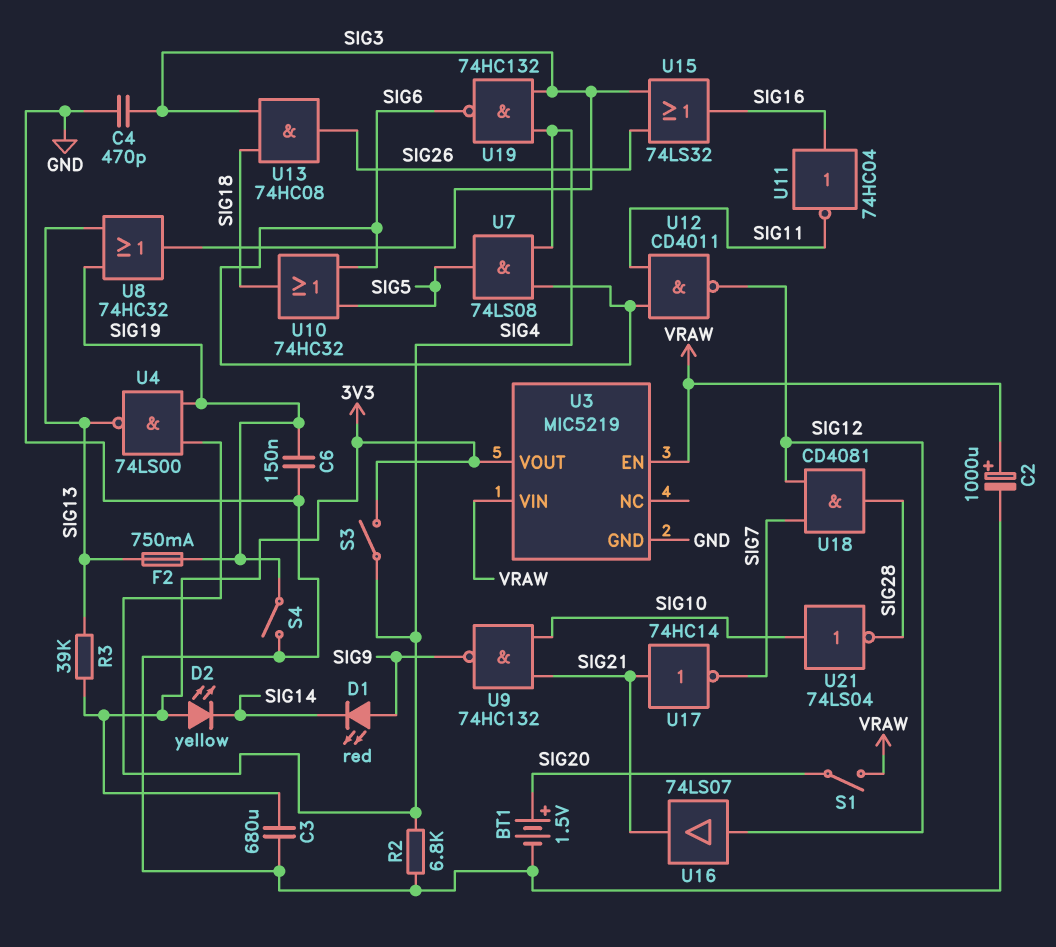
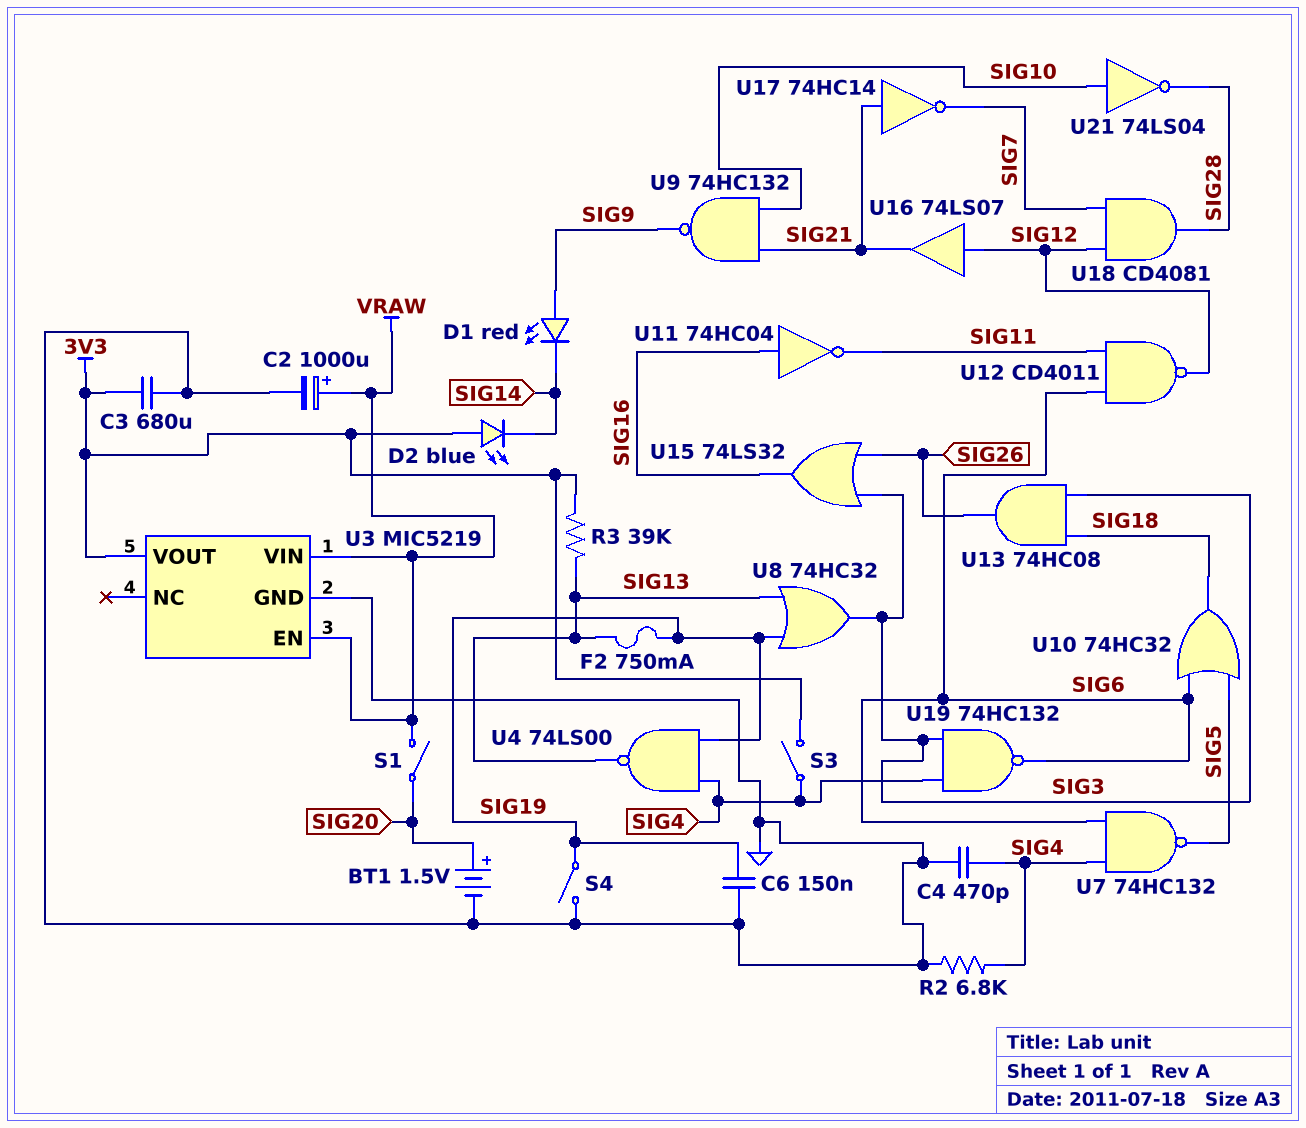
C4: 470pF (GND, SIG3) -> 470pF (GND, SIG4)
D2: LED yellow (A 3V3, K SIG14) -> LED blue (A 3V3, K SIG14)
U7: AND 74LS08 (in SIG4, in SIG6, out SIG5) -> NAND 74HC132 (in SIG4, in SIG6, out SIG5)

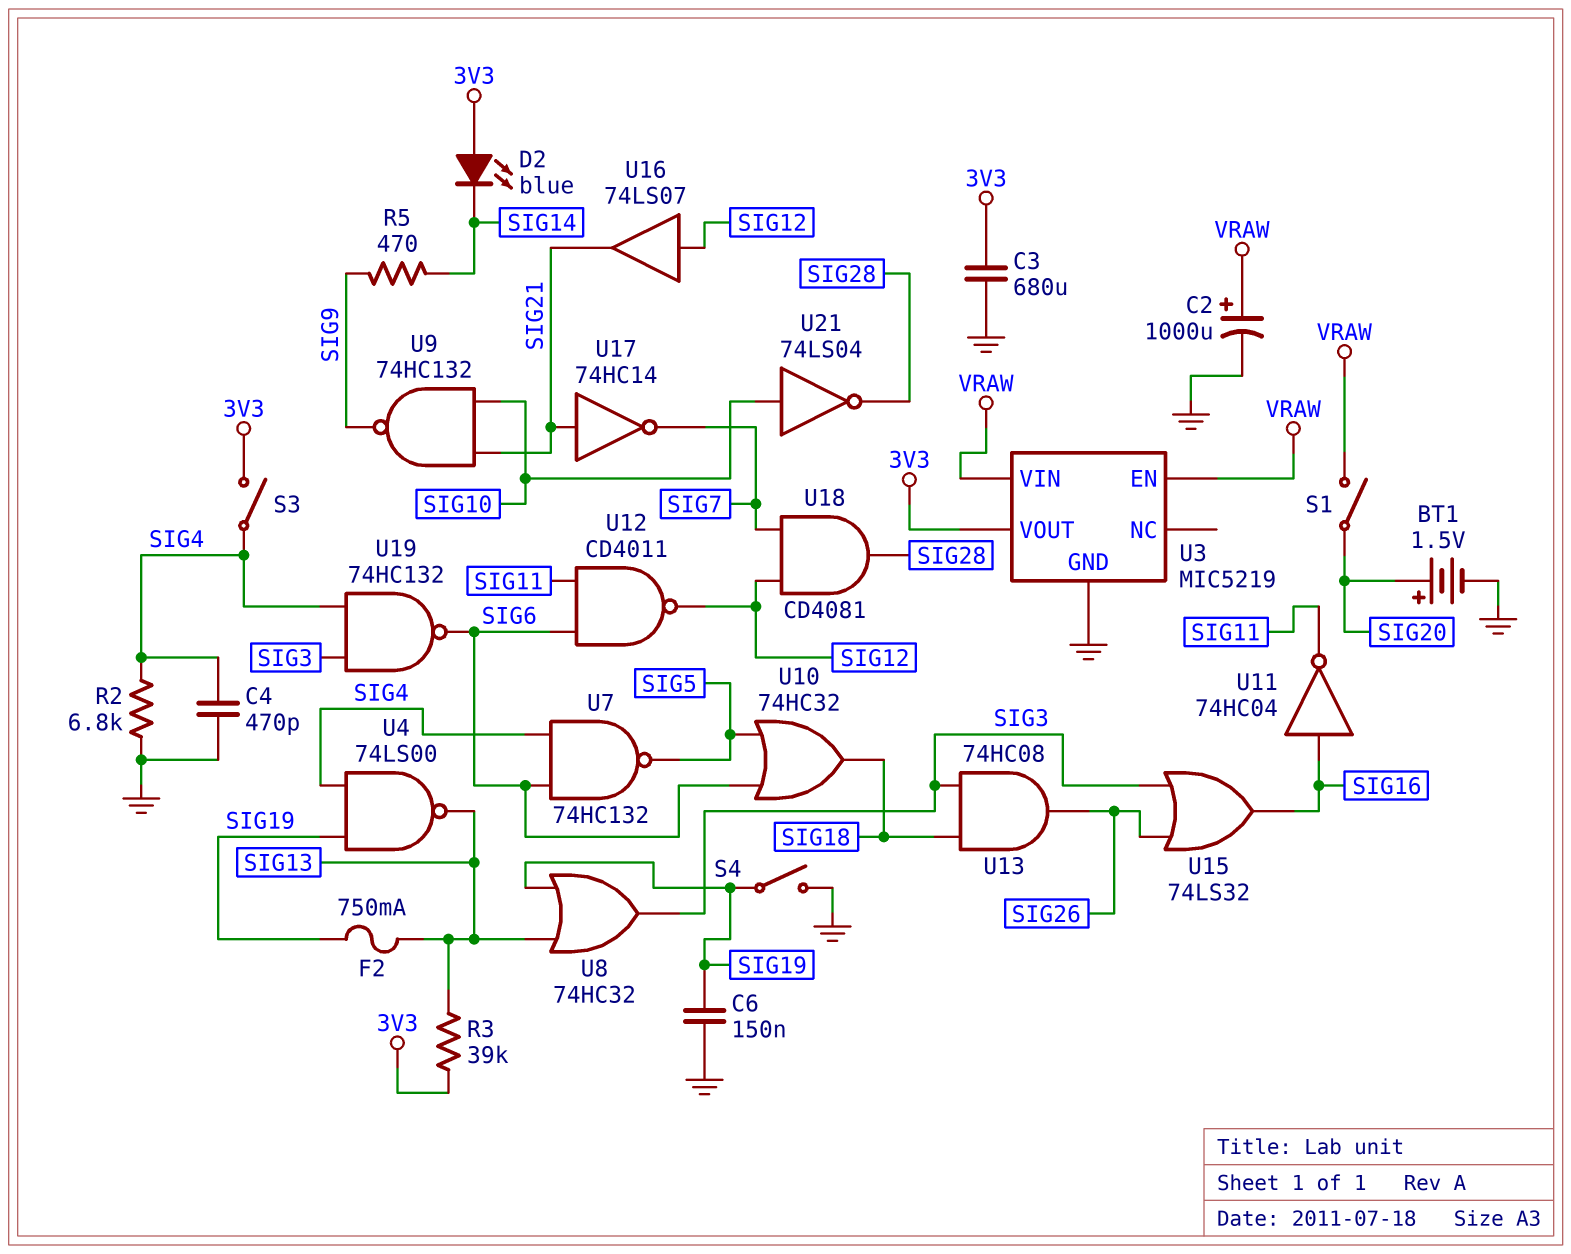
D1: LED red (A SIG9, K SIG14) -> none
R5: none -> 470 (SIG9, SIG14)

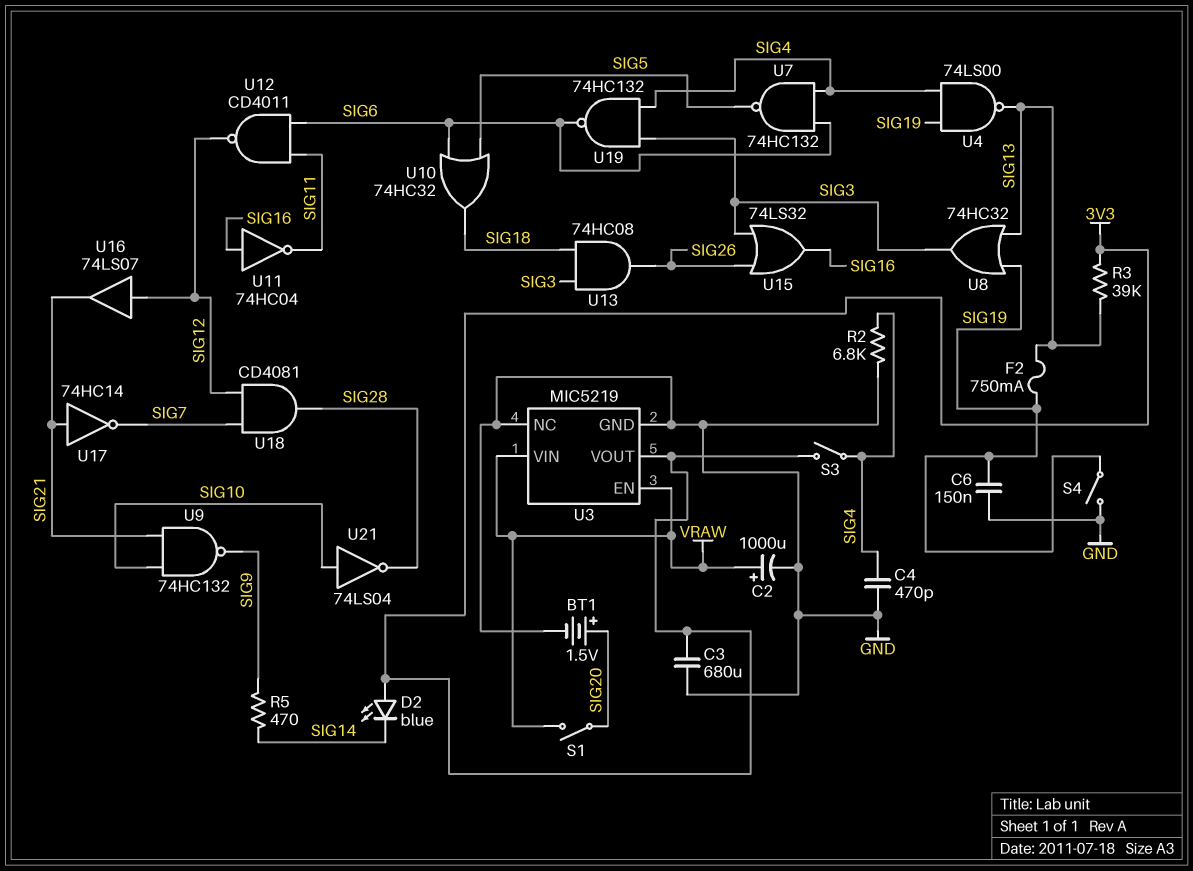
U3 pin NC: none -> GND

